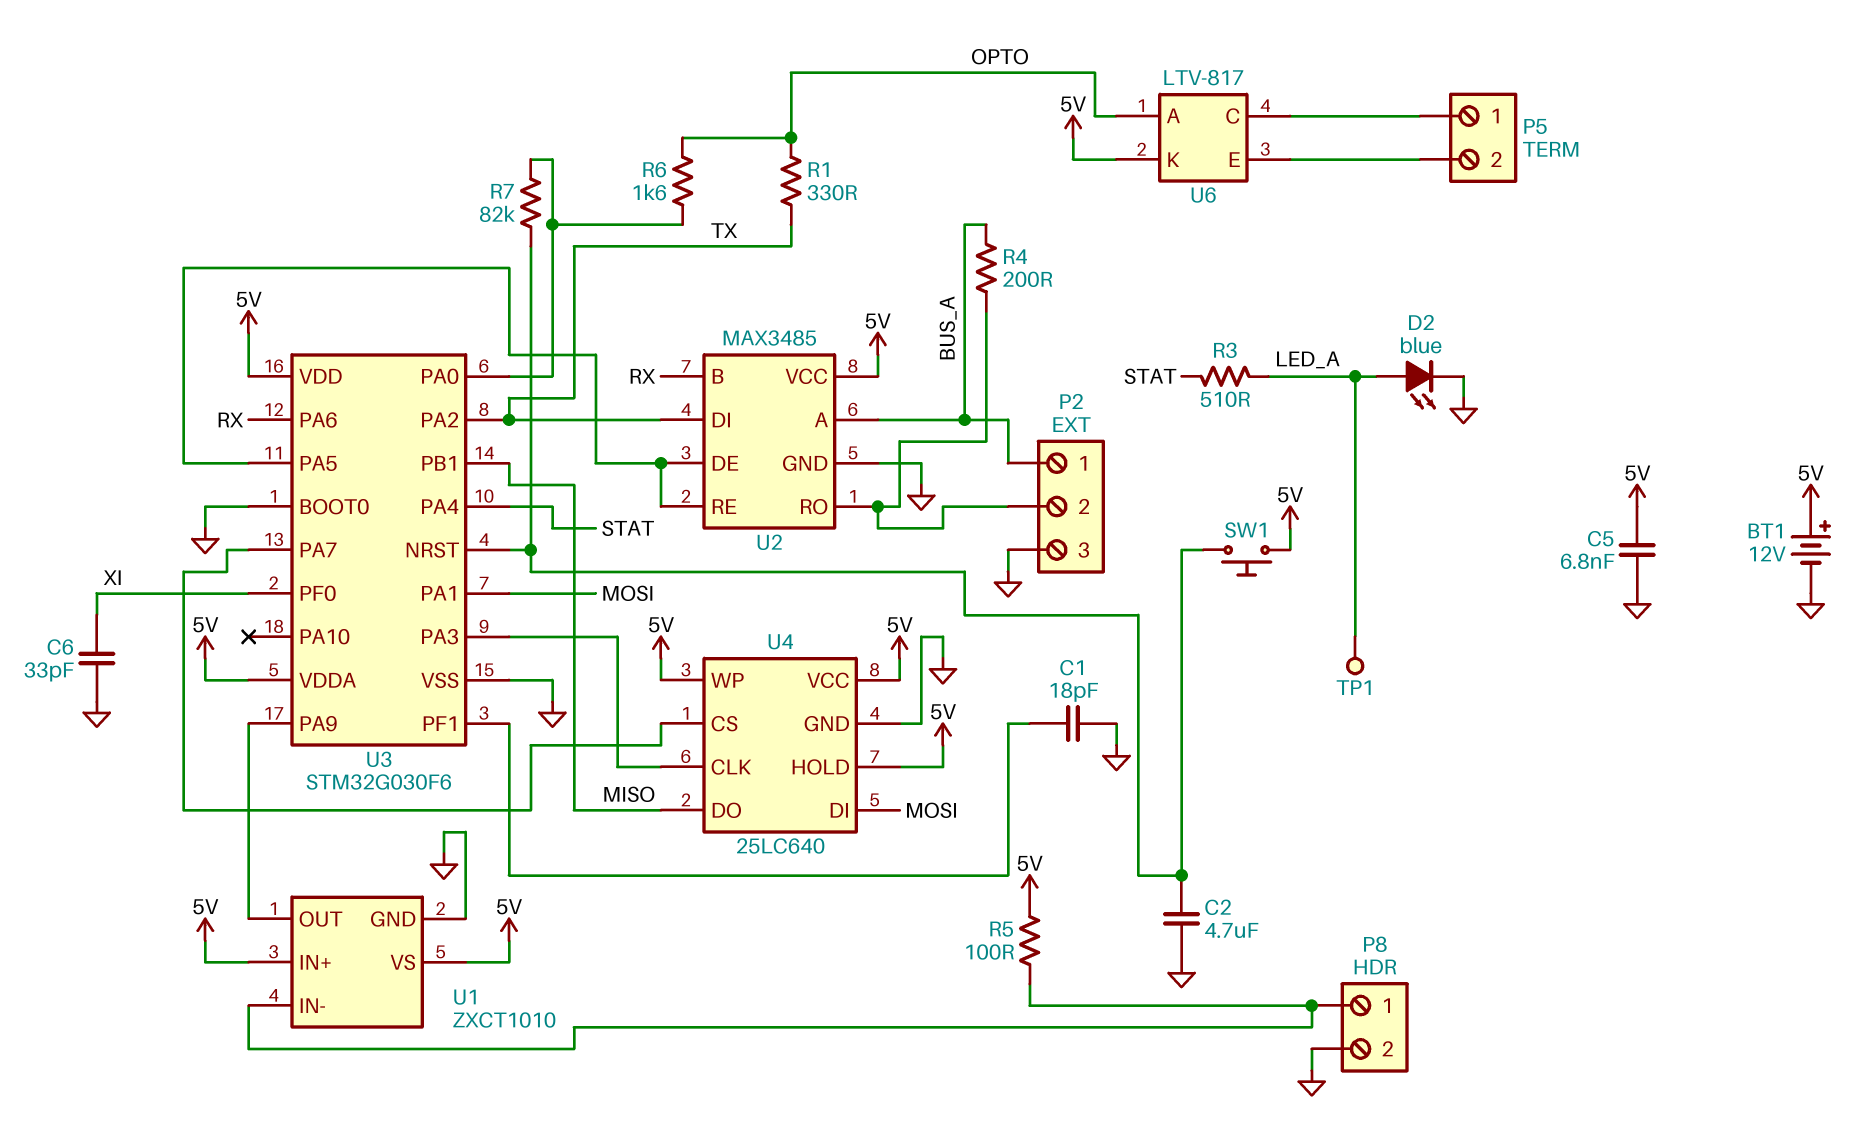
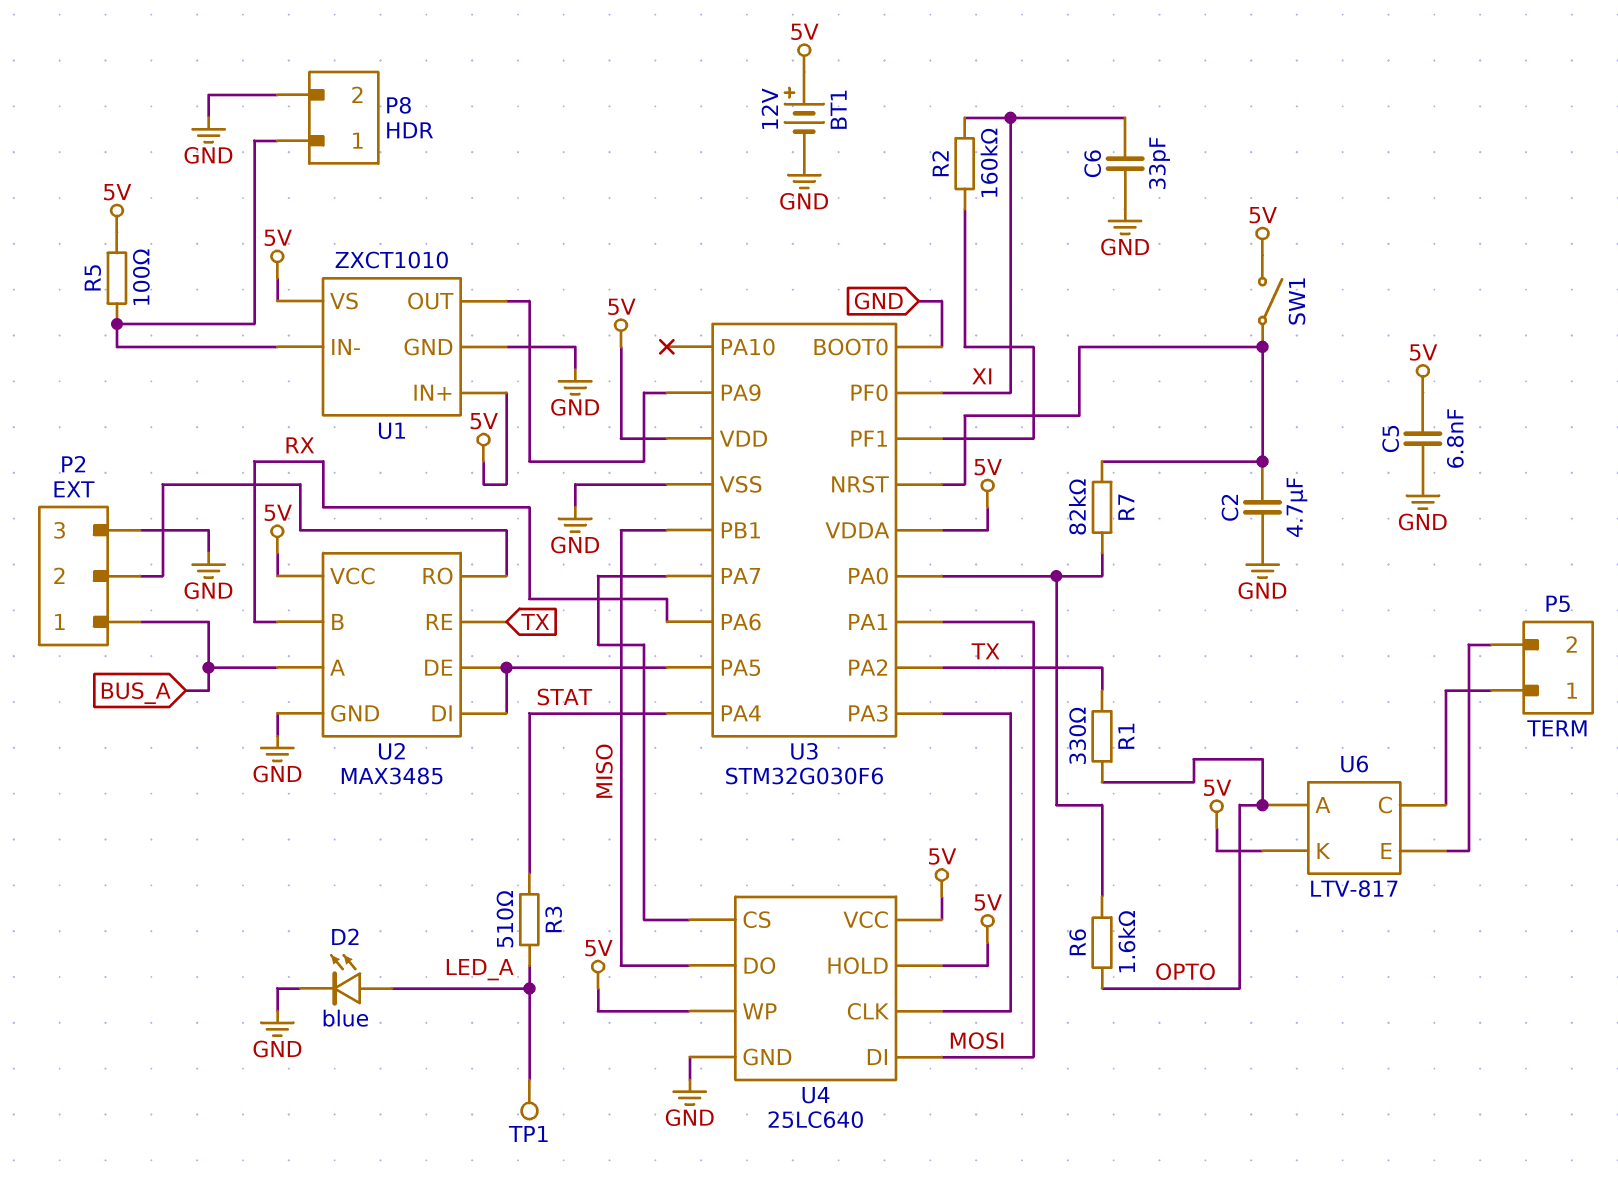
C1: 18pF (GND, U3/PF1) -> none
R2: none -> 160k (U3/PF1, XI)
R4: 200 (BUS_A, P2/2) -> none
SW1: button (5V, U3/NRST) -> switch (5V, U3/NRST)
U2 pin DI: TX -> U2/DE
U2 pin RE: U2/DE -> TX

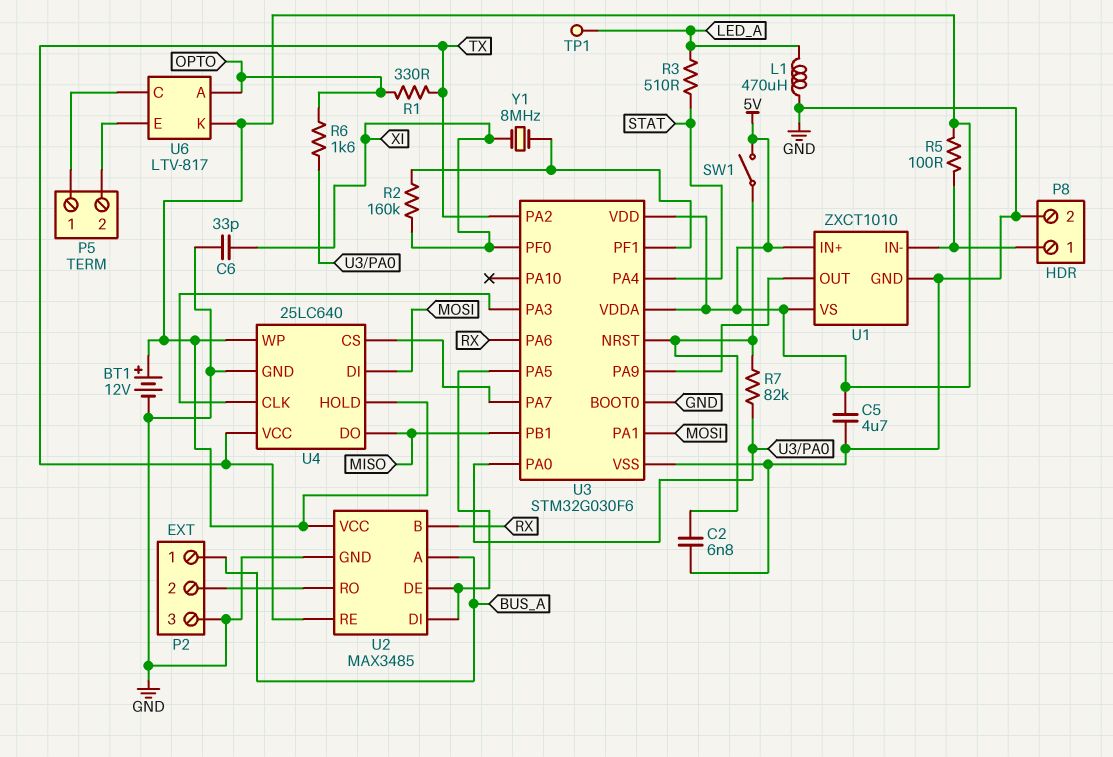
C2: 4.7uF (GND, U3/NRST) -> 6.8nF (GND, U3/NRST)
C5: 6.8nF (5V, GND) -> 4.7uF (5V, GND)
D2: LED blue (A LED_A, K GND) -> none
L1: none -> 470uH (GND, LED_A)
U4 pin VCC: 5V -> TX
Y1: none -> 8MHz (U3/PF1, XI)

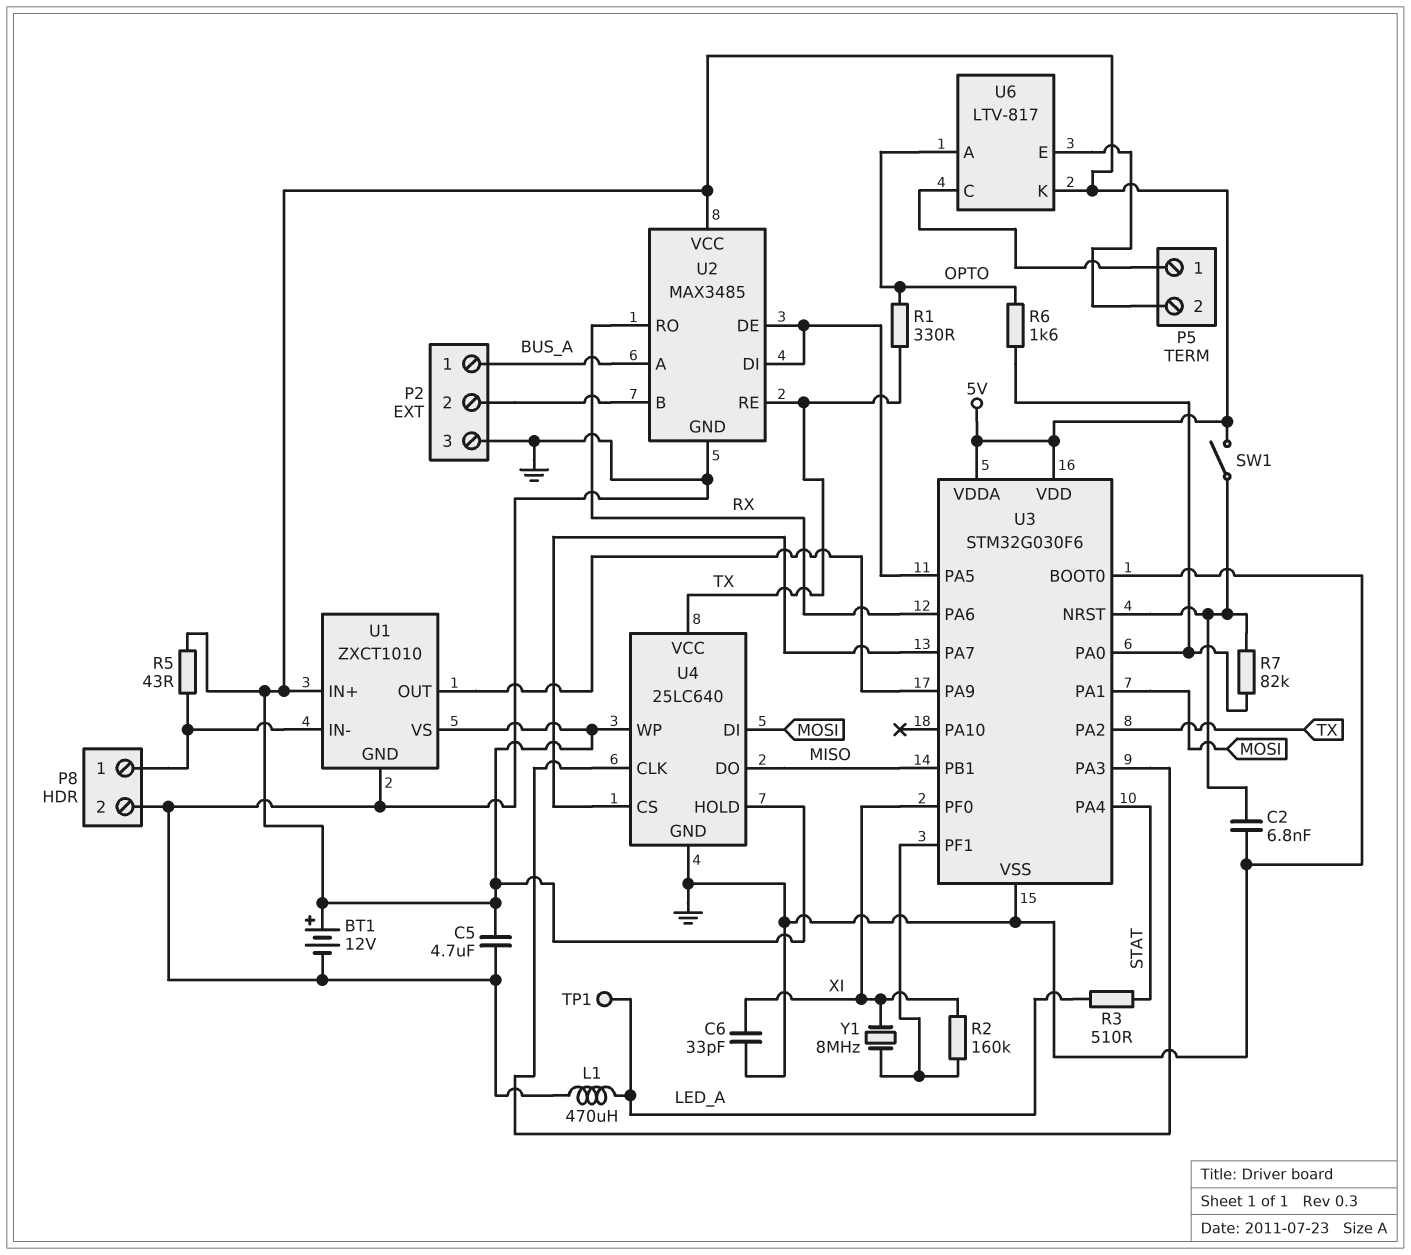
R5: 100 (5V, P8/1) -> 43 (5V, P8/1)
U2 pin B: RX -> P2/2
U2 pin RO: P2/2 -> RX

